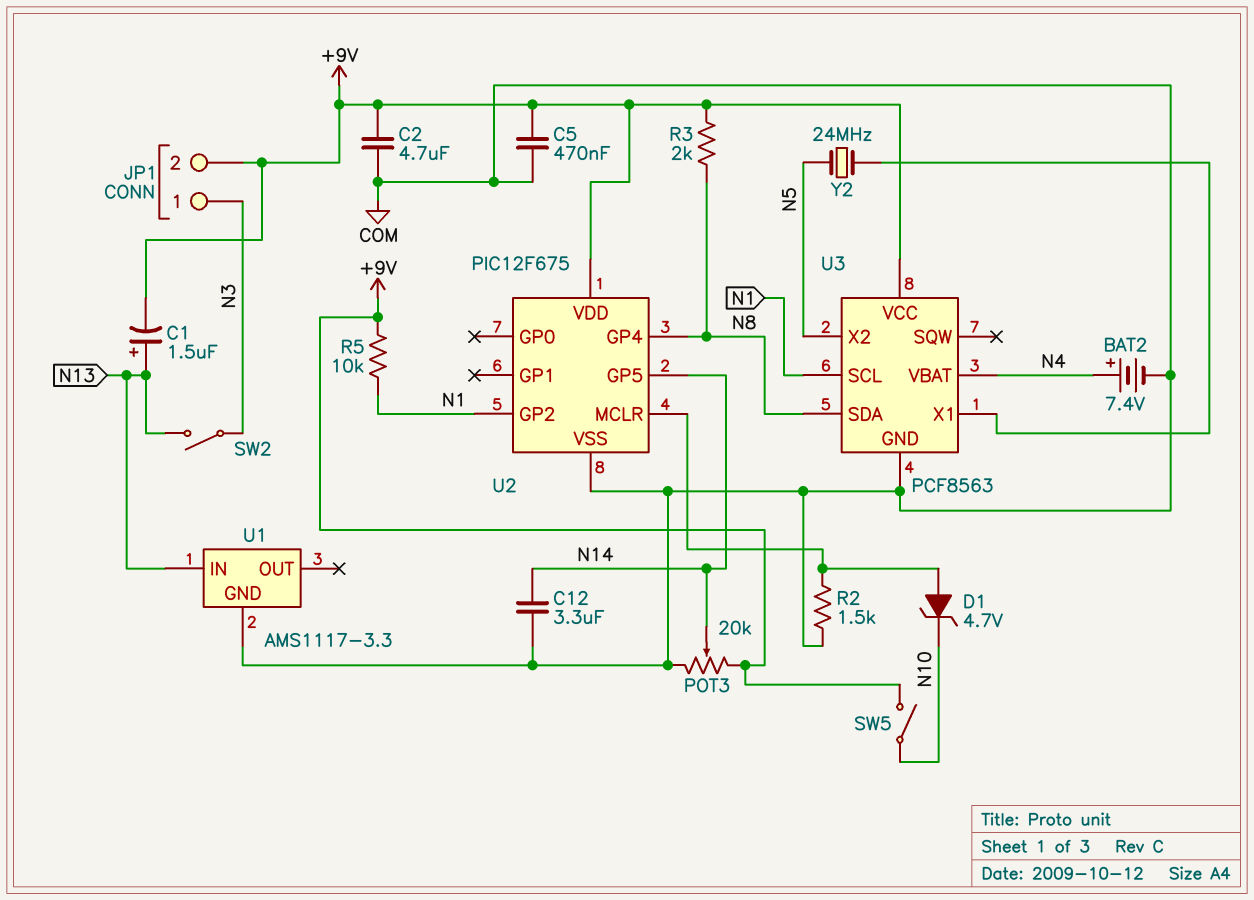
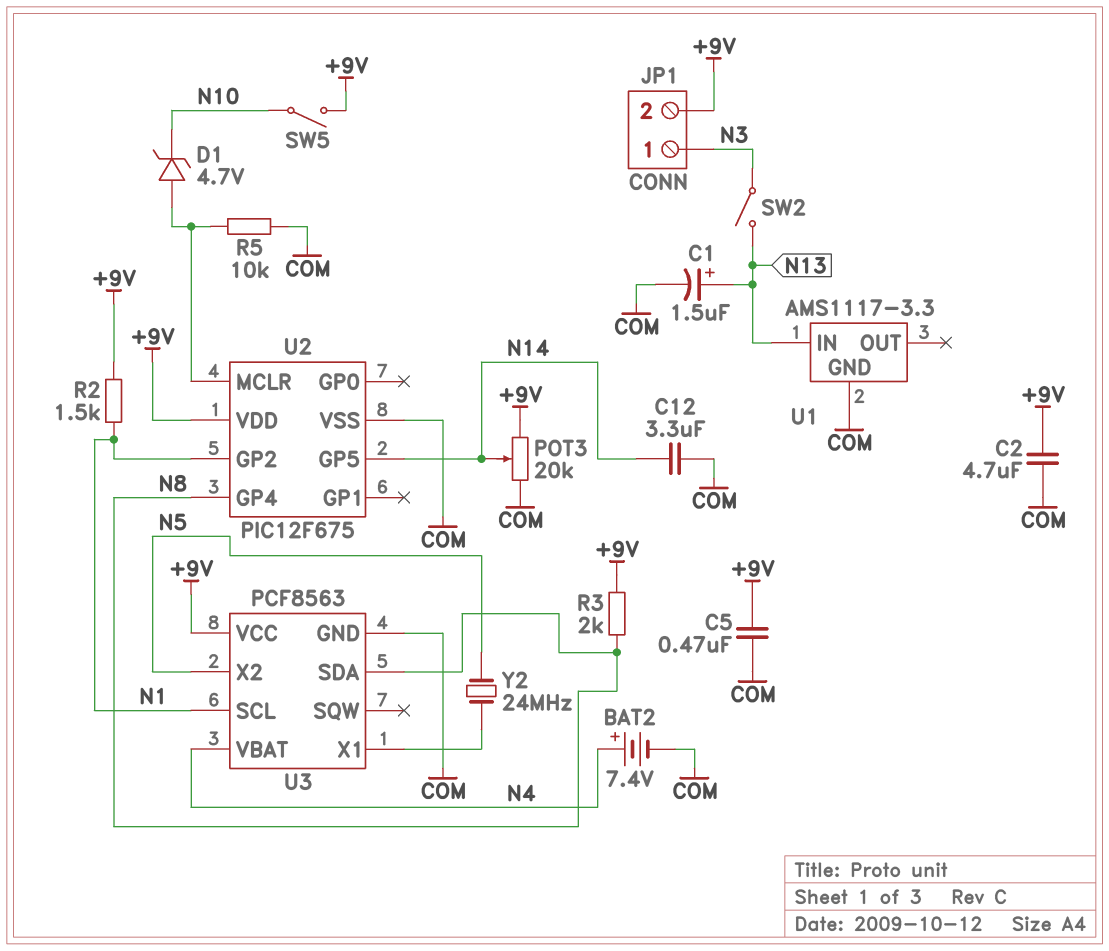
C1: 1.5uF (plus N13, minus +9V) -> 1.5uF (plus N13, minus COM)
R2: 1.5k (COM, U2/MCLR) -> 1.5k (+9V, N1)
R5: 10k (+9V, N1) -> 10k (COM, U2/MCLR)

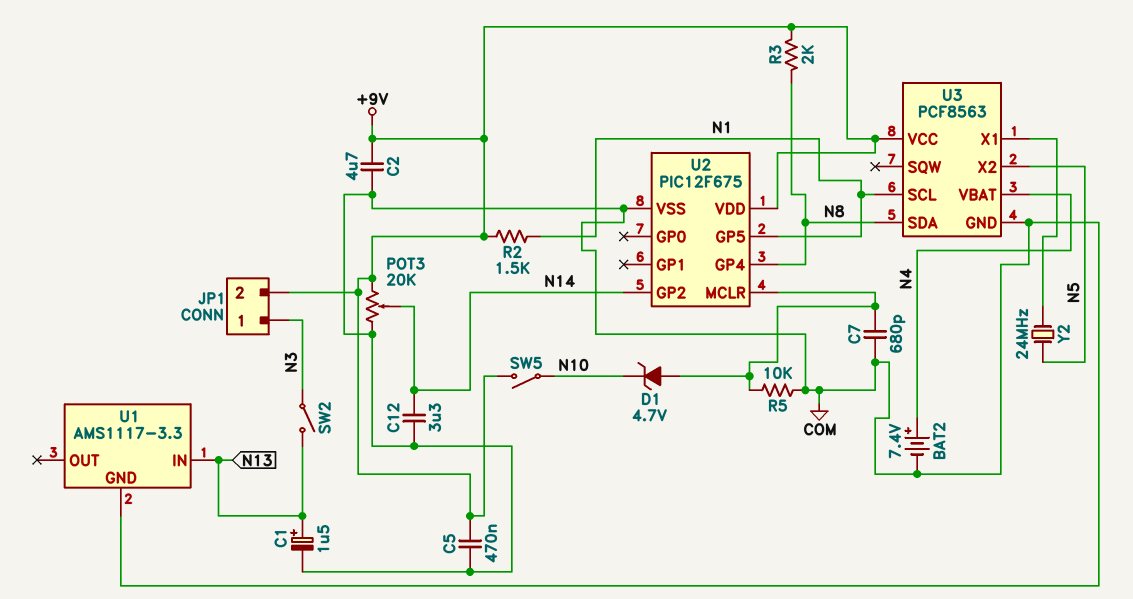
C7: none -> 680pF (COM, U2/MCLR)
U2 pin GP2: N1 -> N14
U2 pin GP5: N14 -> N1

